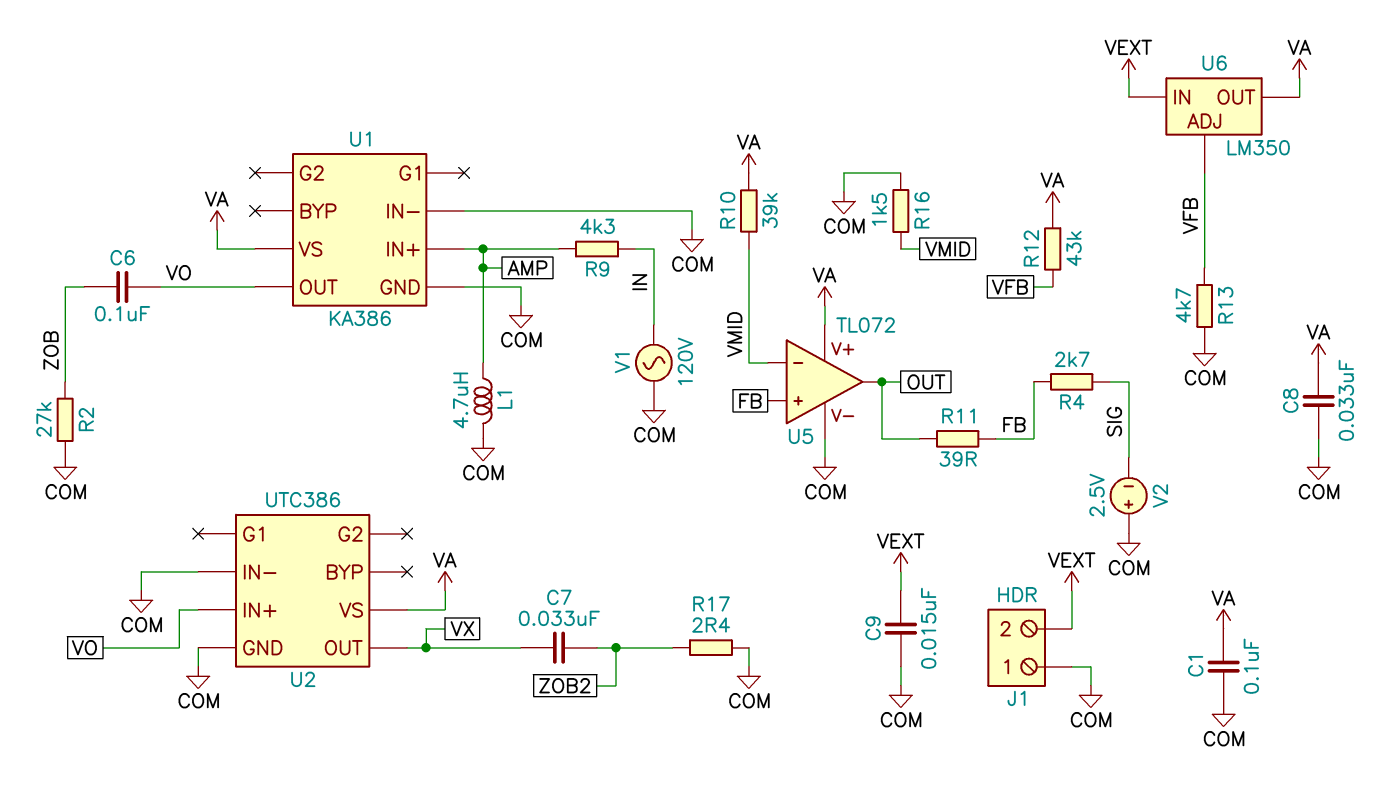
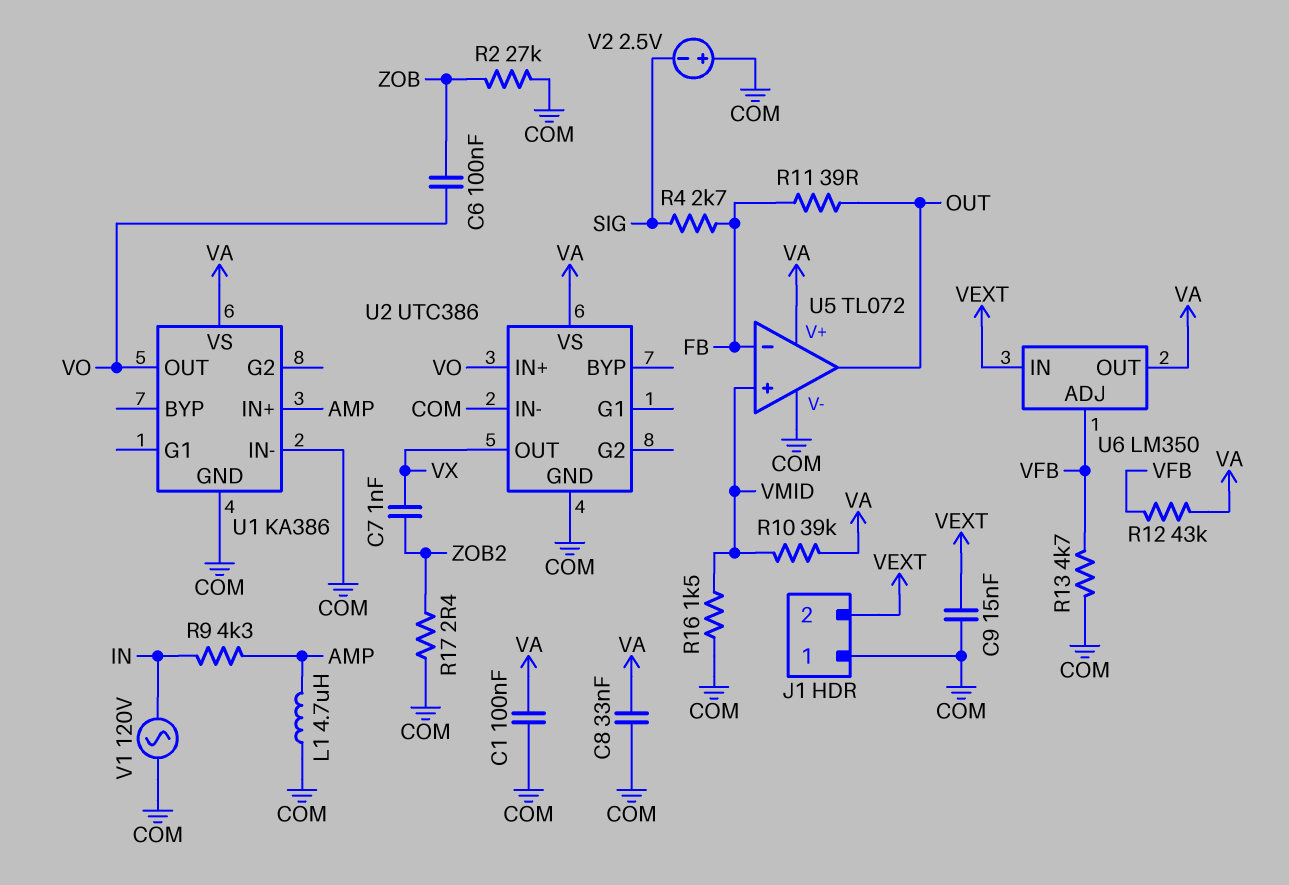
C7: 33nF (VX, ZOB2) -> 1nF (VX, ZOB2)
U5 pin in+: FB -> VMID
U5 pin in-: VMID -> FB

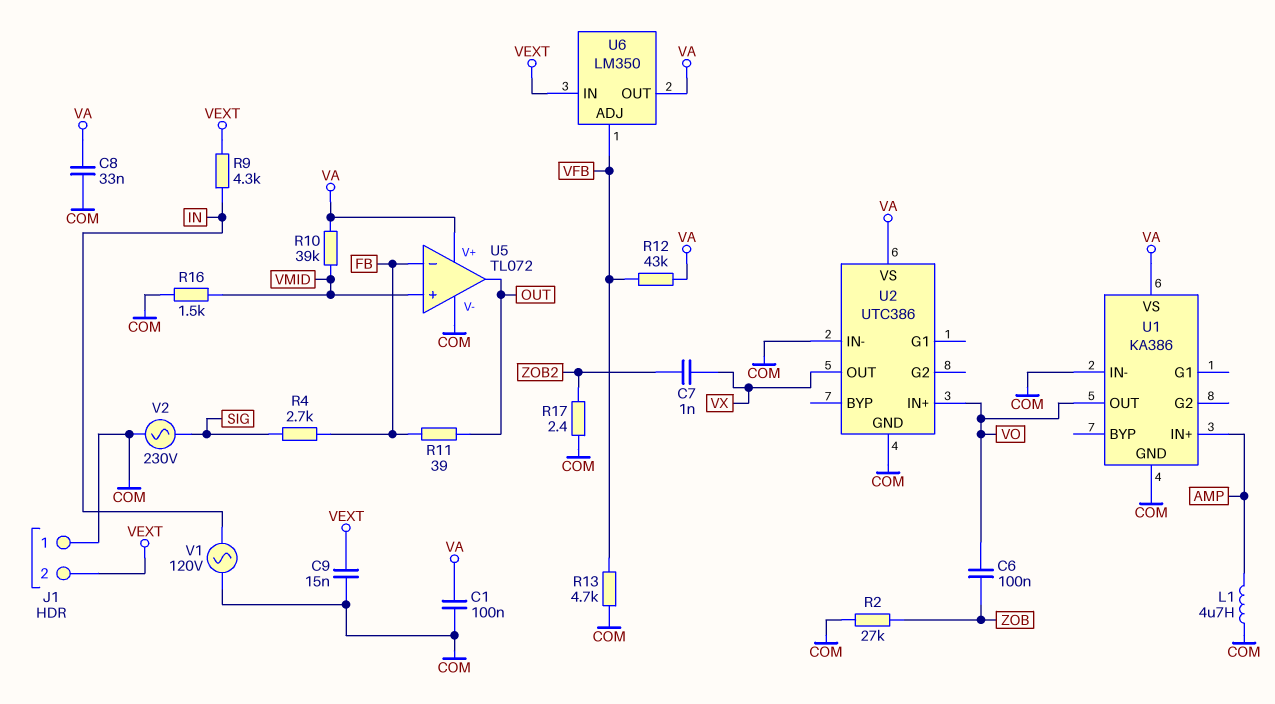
R9: 4.3k (AMP, IN) -> 4.3k (IN, VEXT)
V2: 2.5V (plus COM, minus SIG) -> AC 230V (COM, SIG)

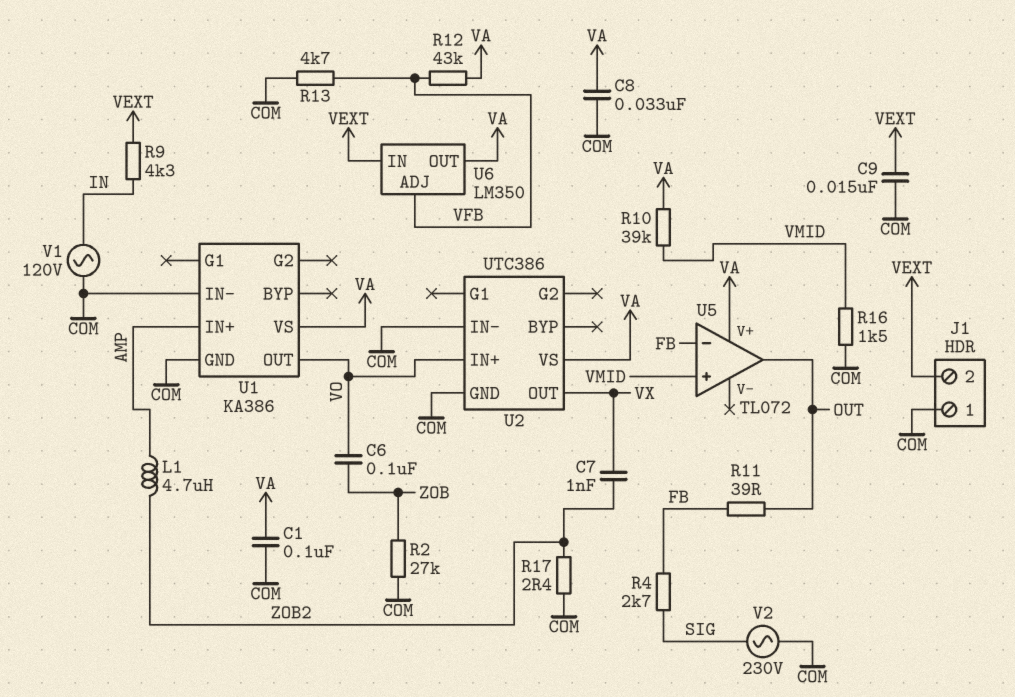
L1: 4.7uH (AMP, COM) -> 4.7uH (AMP, ZOB2)
U5 pin V-: COM -> none

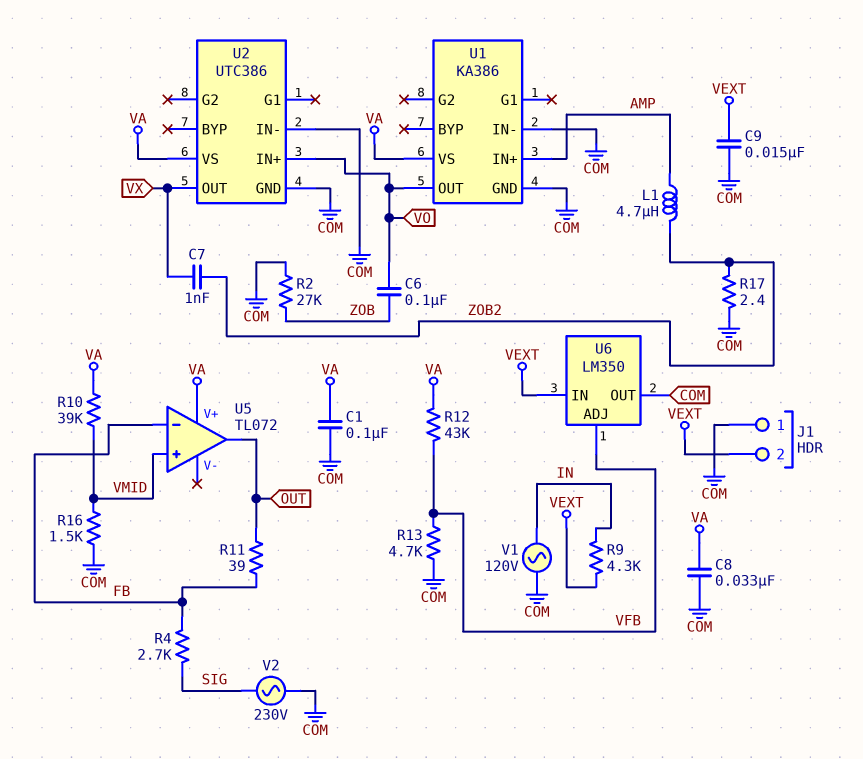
U6 pin OUT: VA -> COM

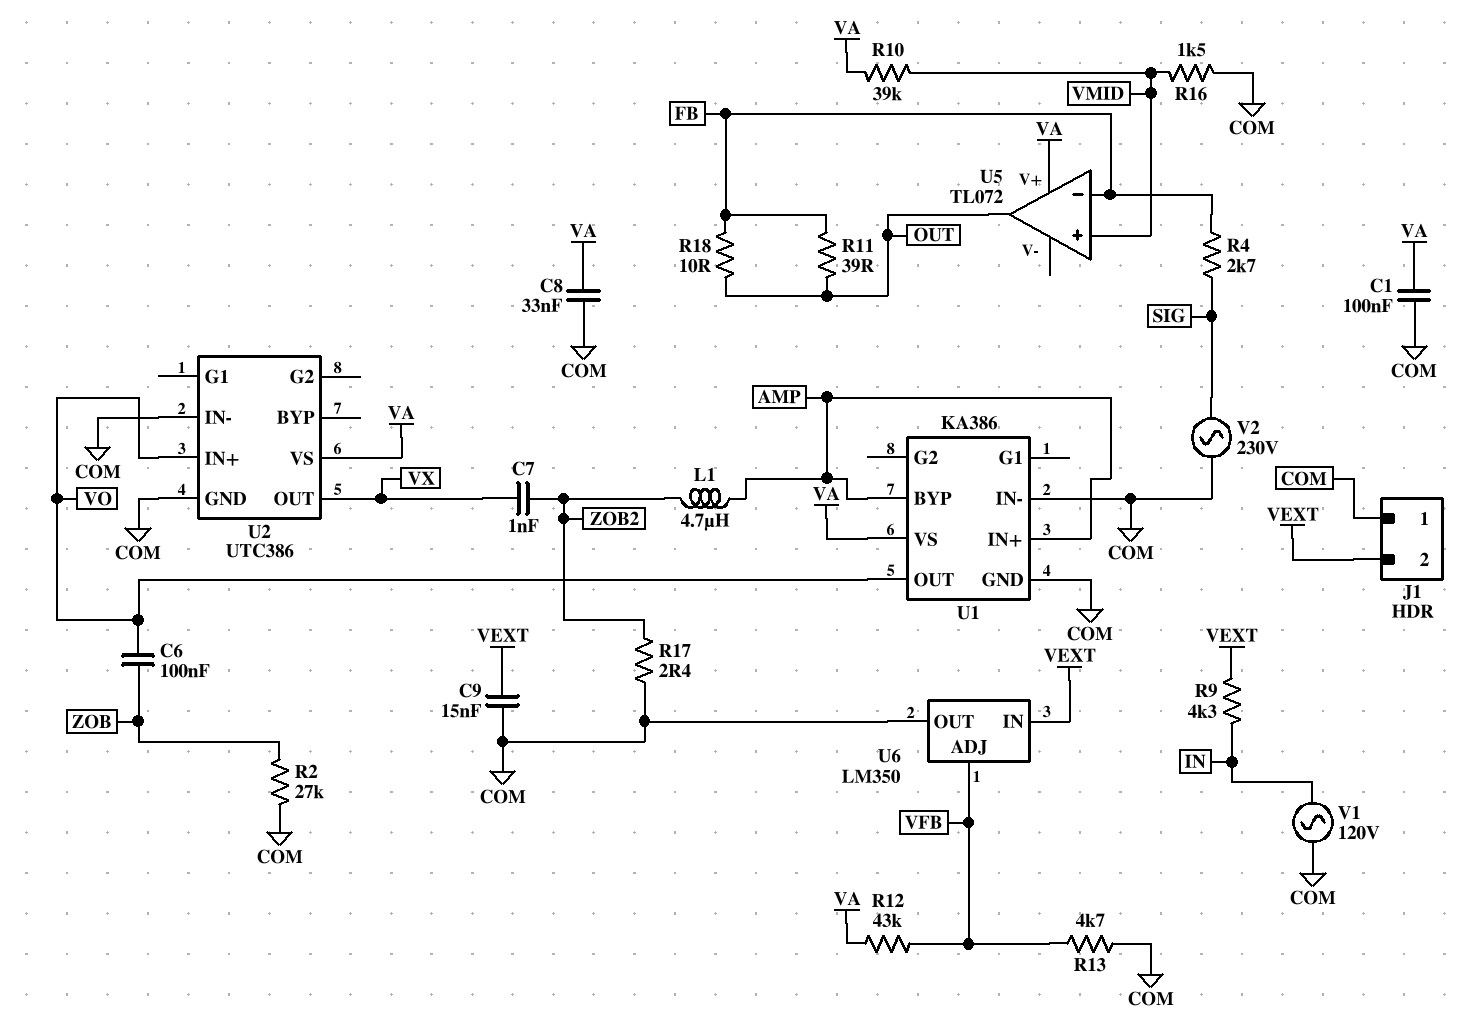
R18: none -> 10 (FB, OUT)
U1 pin BYP: none -> AMP

